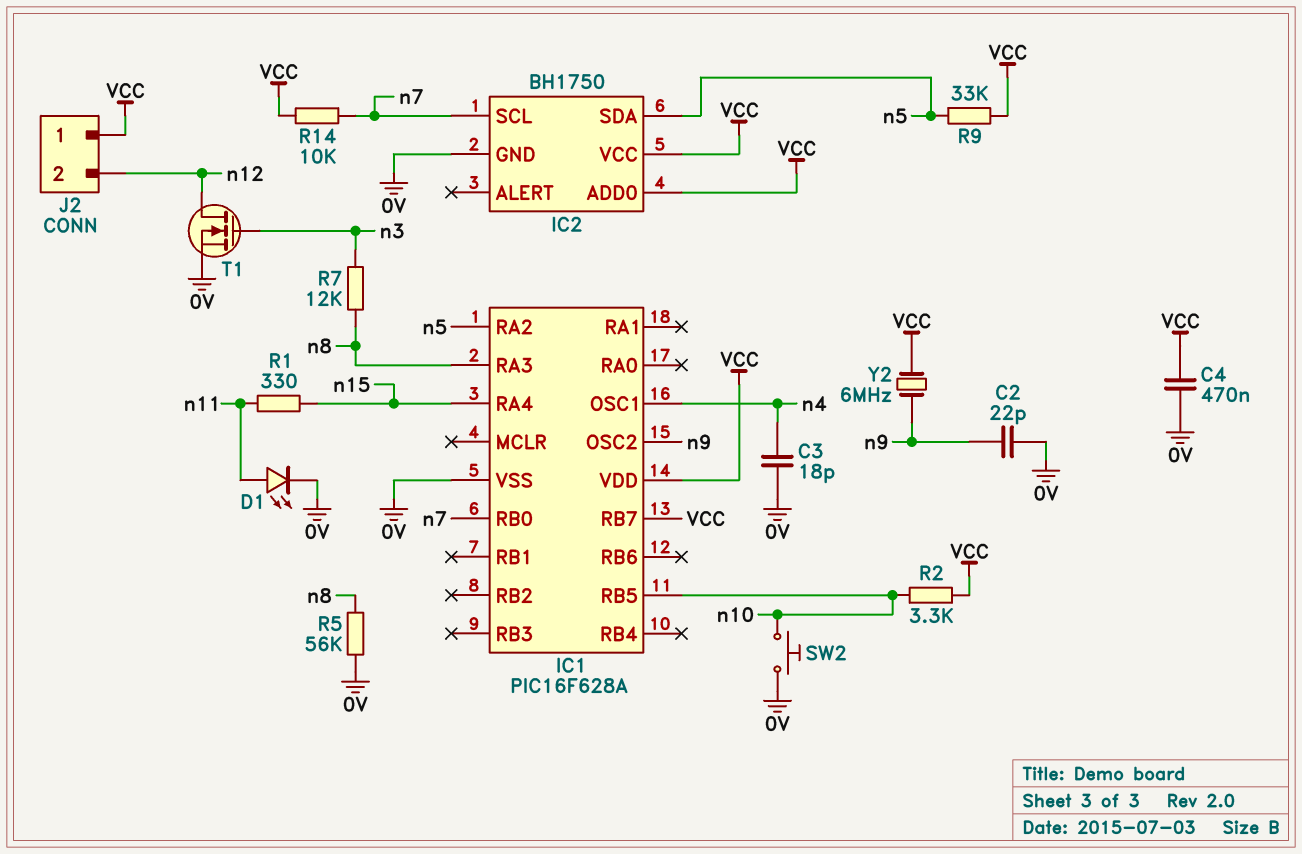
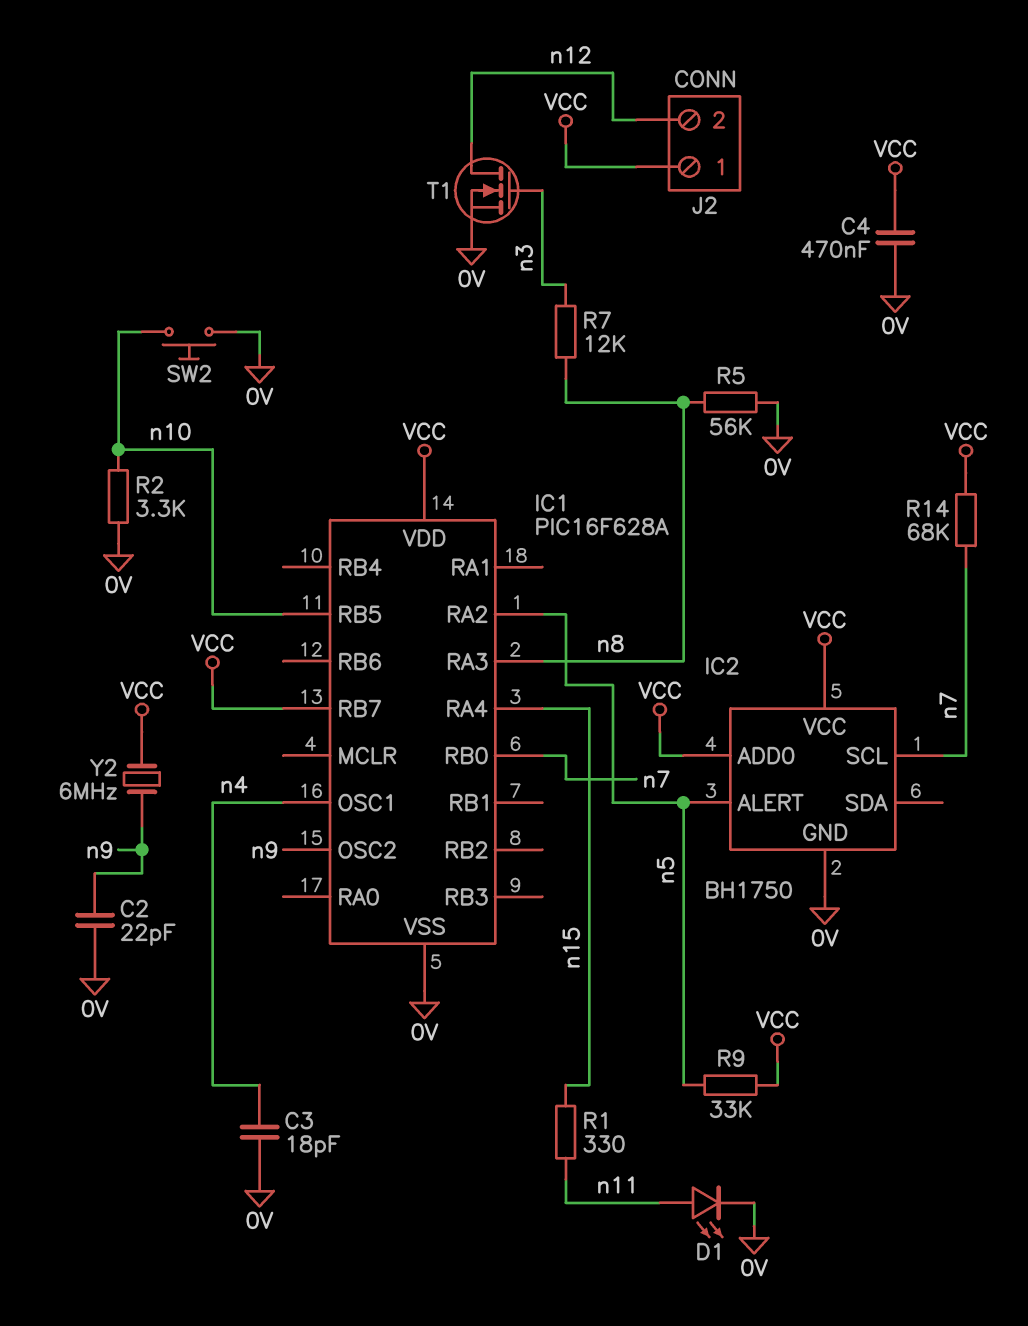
IC2 pin ALERT: none -> n5
IC2 pin SDA: n5 -> none
R2: 3.3k (VCC, n10) -> 3.3k (0V, n10)
R14: 10k (VCC, n7) -> 68k (VCC, n7)

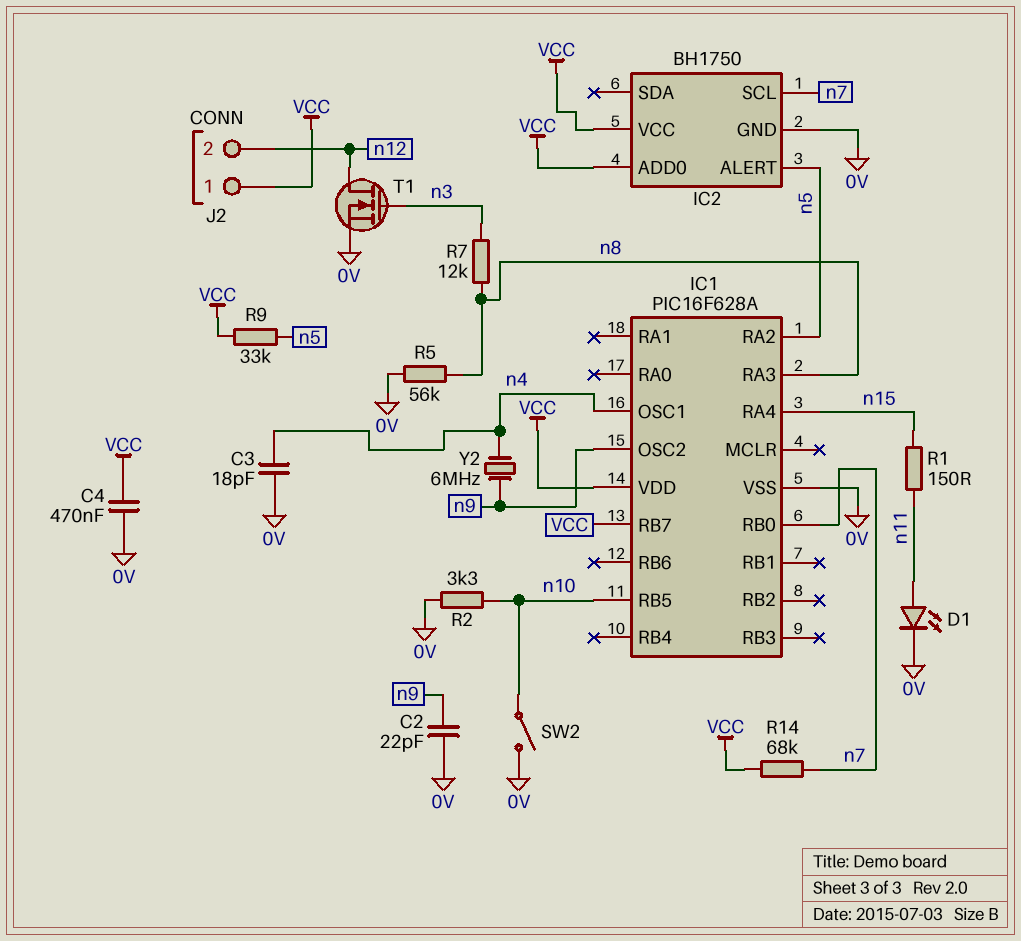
R1: 330 (n11, n15) -> 150 (n11, n15)
SW2: button (0V, n10) -> switch (0V, n10)
Y2: 6MHz (VCC, n9) -> 6MHz (n4, n9)

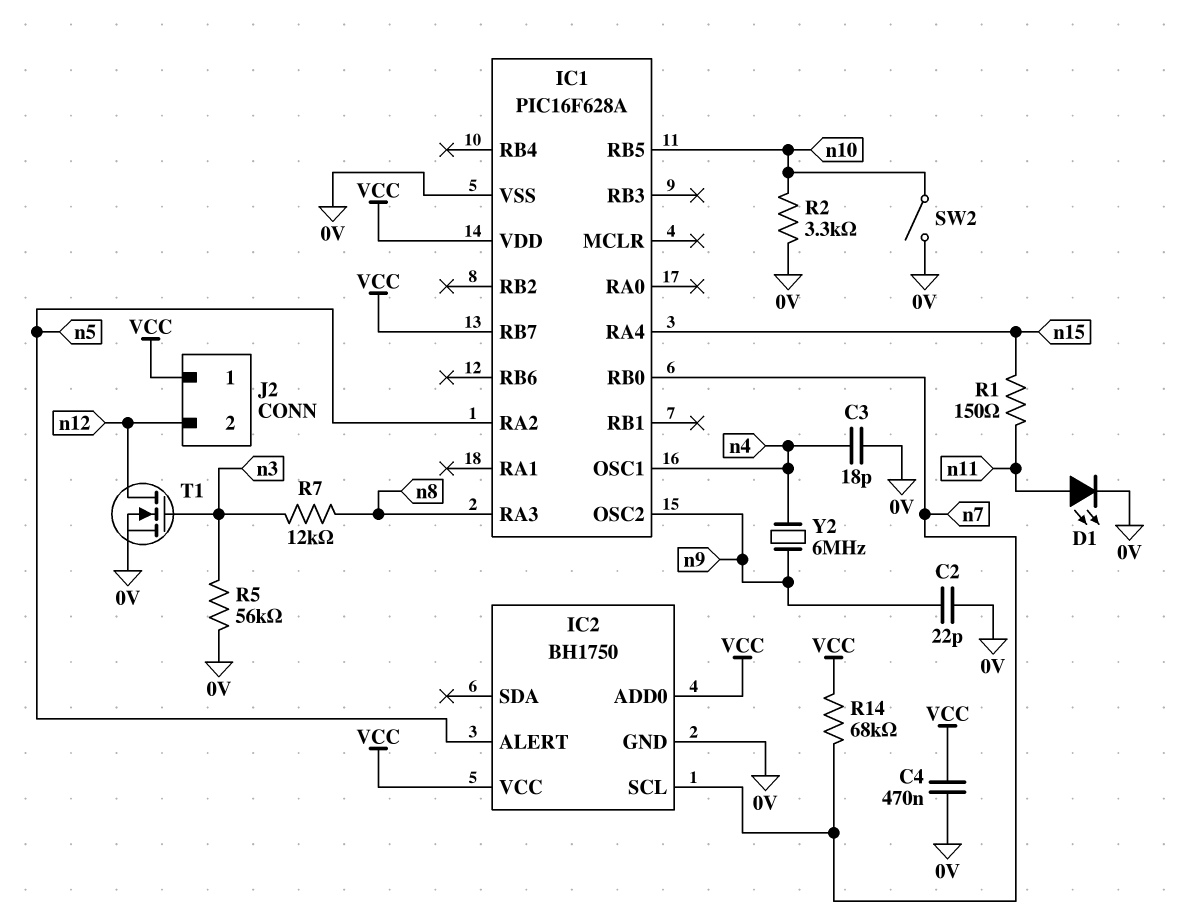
R5: 56k (0V, n8) -> 56k (0V, n3)
R9: 33k (VCC, n5) -> none

